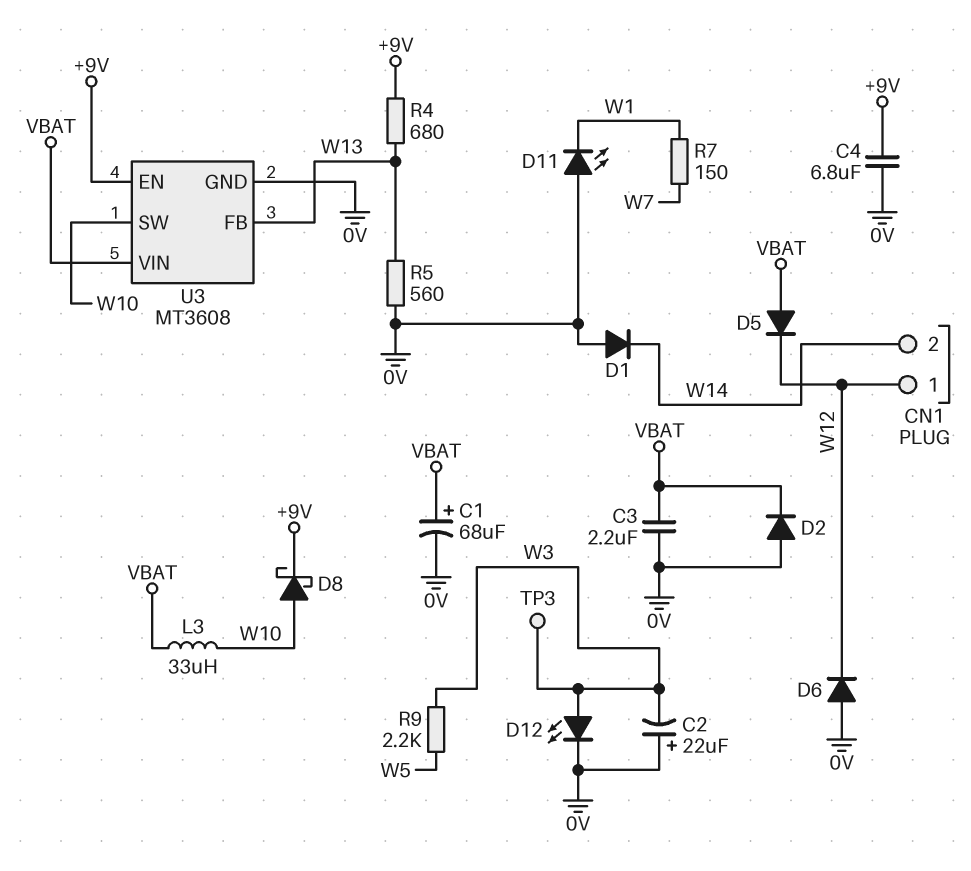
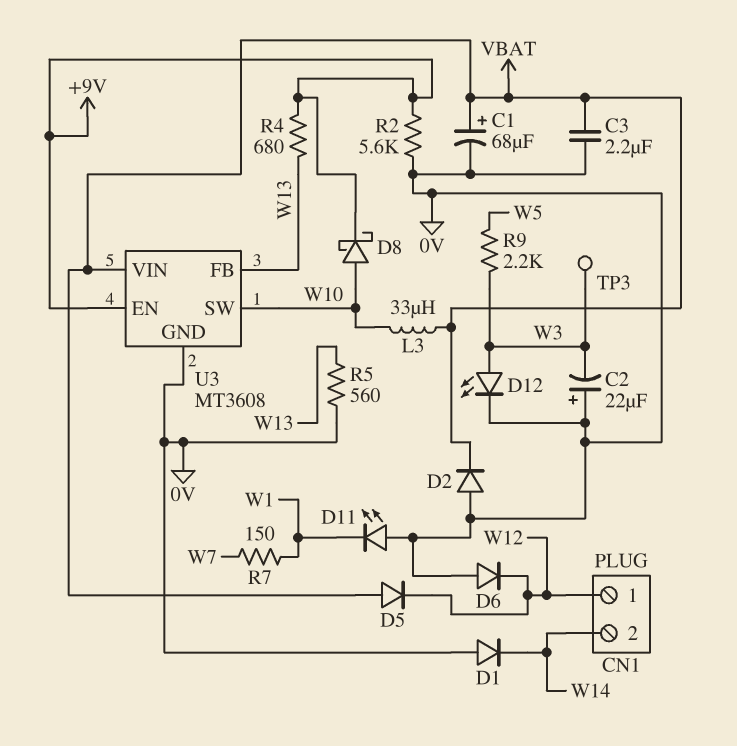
C4: 6.8uF (+9V, 0V) -> none
R2: none -> 5.6k (+9V, 0V)

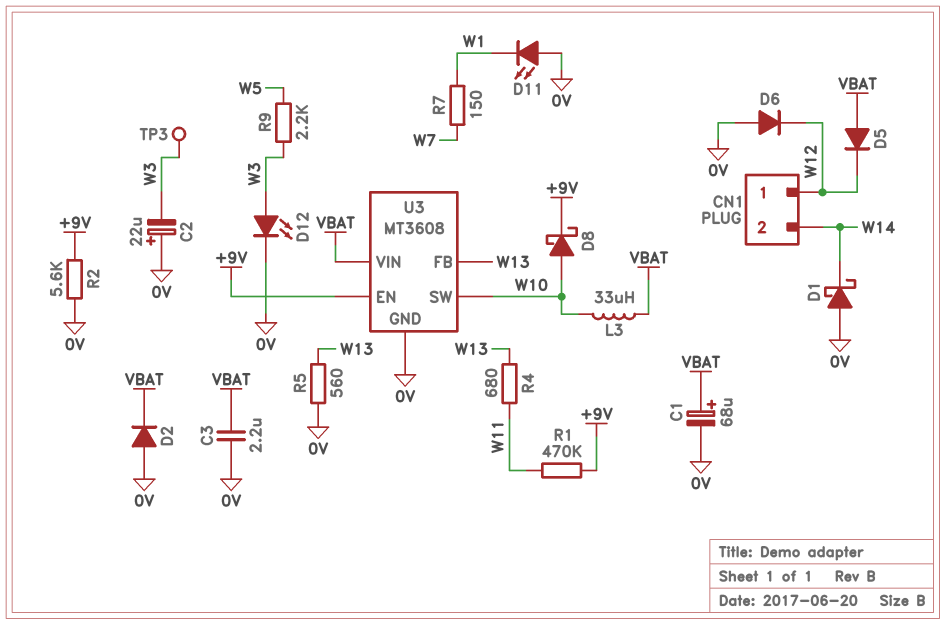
D1: diode (A 0V, K W14) -> schottky (A 0V, K W14)
R1: none -> 470k (+9V, W11)
R4: 680 (+9V, W13) -> 680 (W11, W13)

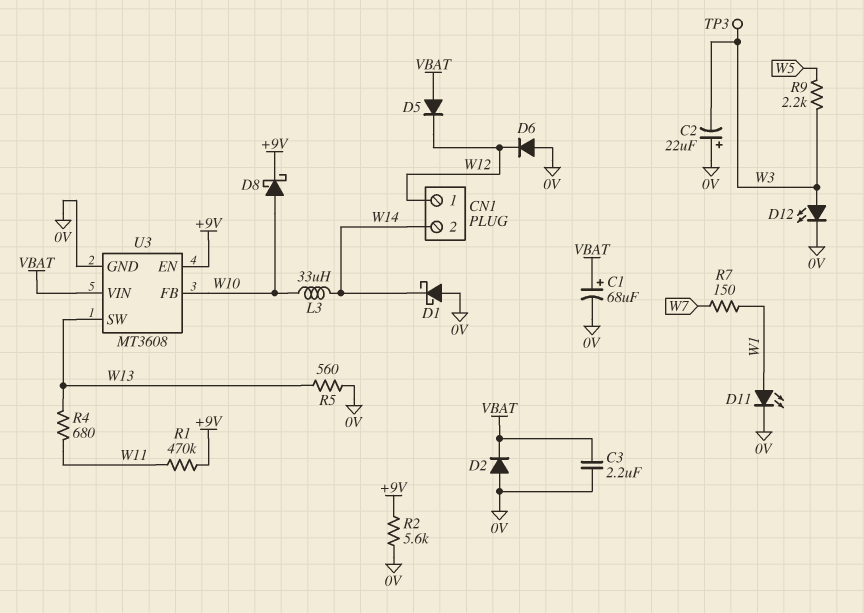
D11: LED (A 0V, K W1) -> LED (A W1, K 0V)
L3: 33uH (VBAT, W10) -> 33uH (W10, W14)
U3 pin FB: W13 -> W10
U3 pin SW: W10 -> W13

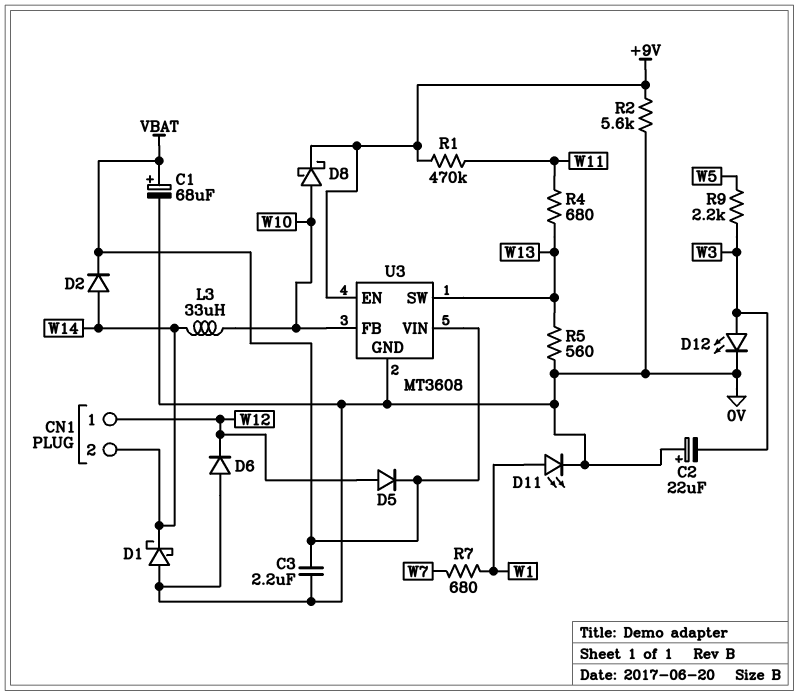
D2: diode (A 0V, K VBAT) -> diode (A W14, K VBAT)
D5: diode (A VBAT, K W12) -> diode (A W12, K VBAT)
R7: 150 (W1, W7) -> 680 (W1, W7)
TP3: test point (W3) -> none

